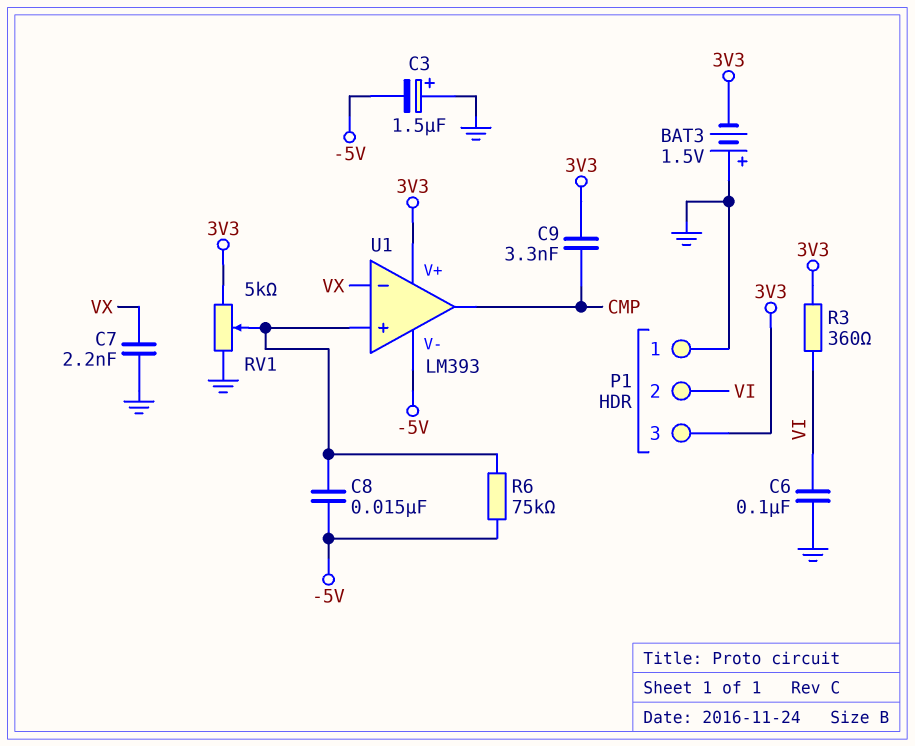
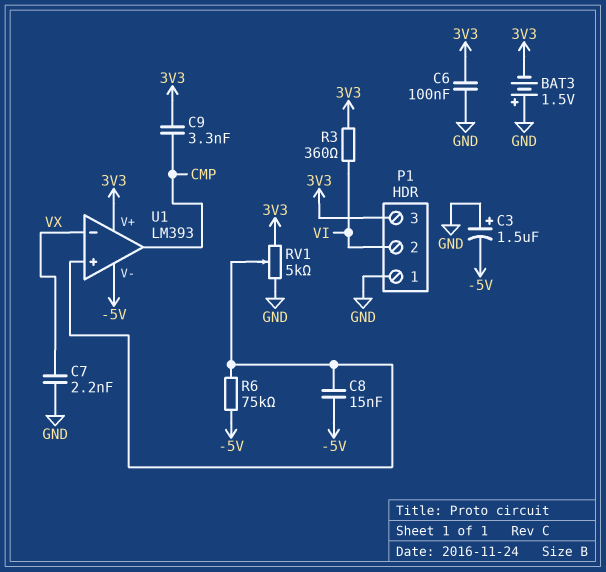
C6: 100nF (GND, VI) -> 100nF (3V3, GND)

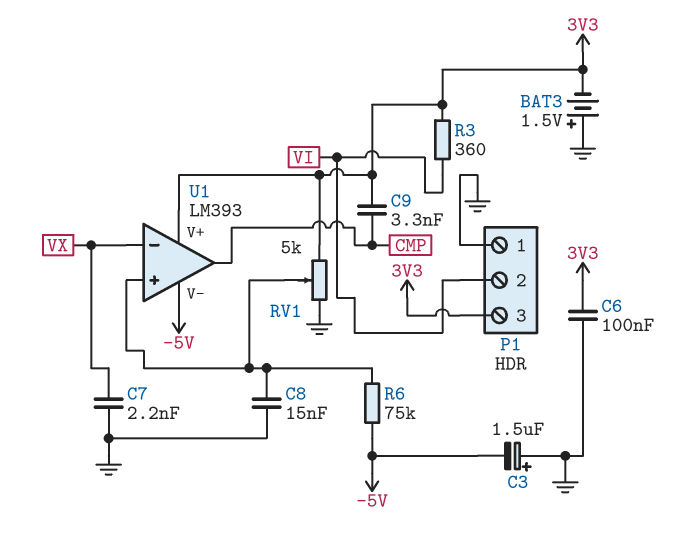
C8: 15nF (-5V, U1/in+) -> 15nF (GND, U1/in+)

